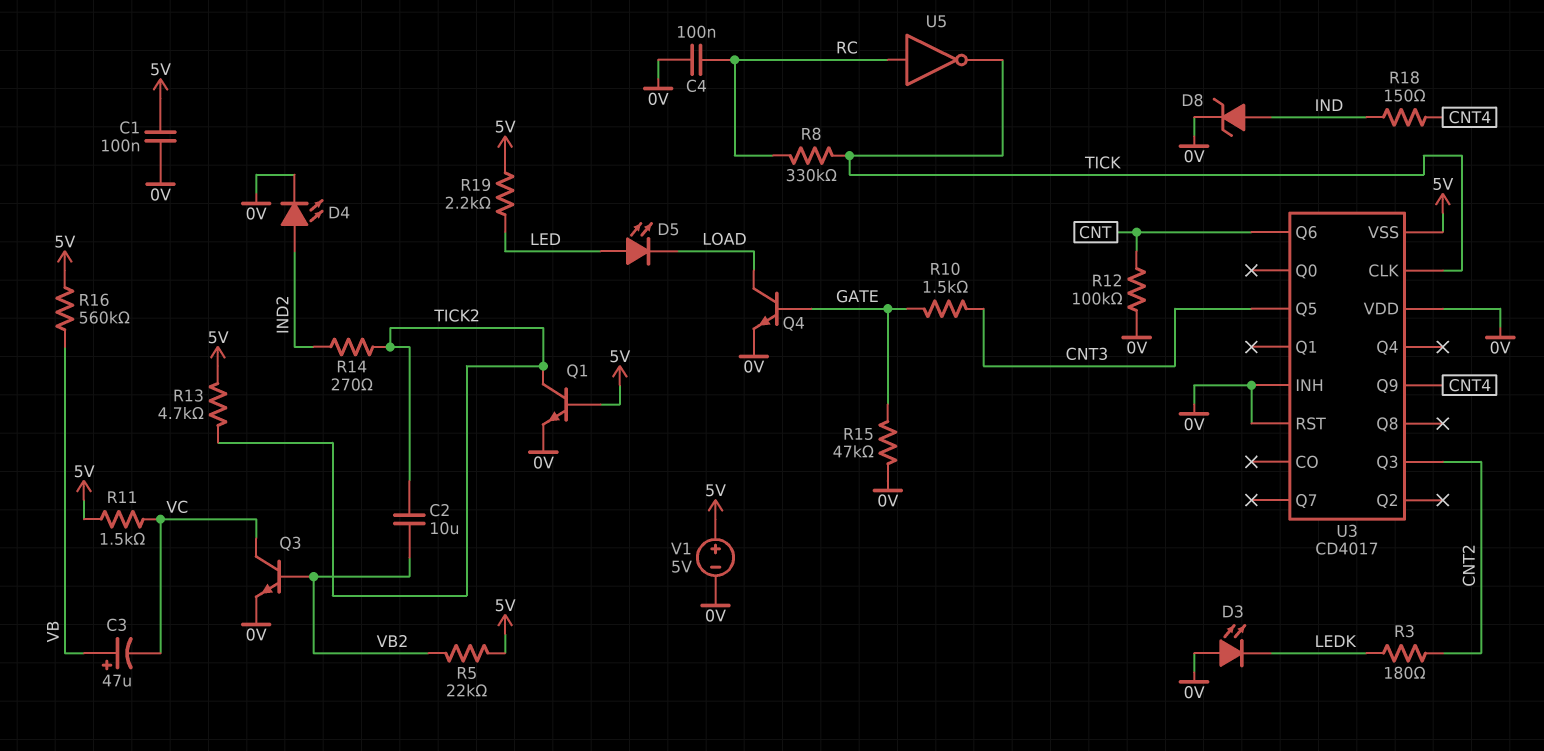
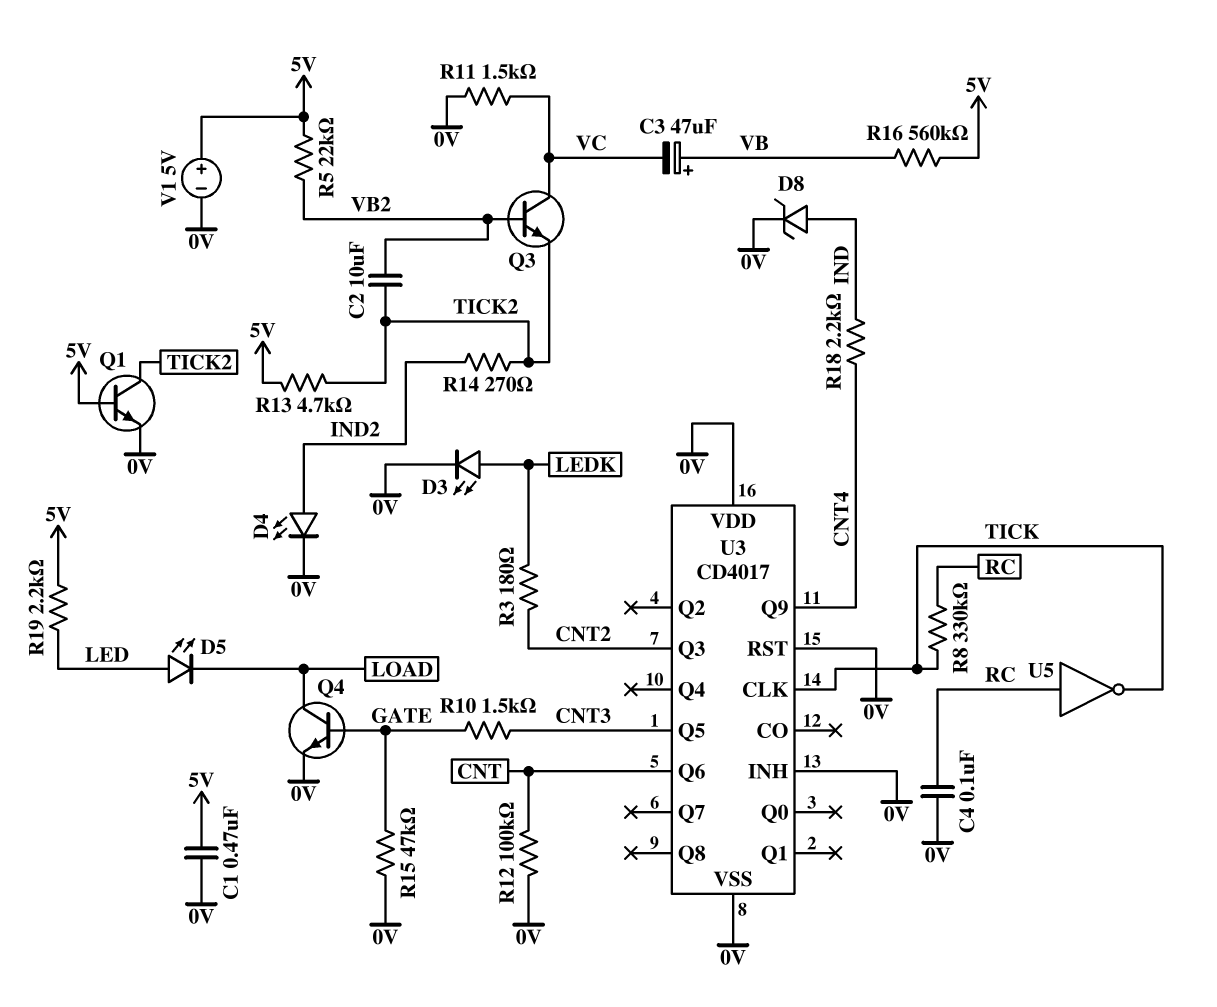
C1: 100nF (0V, 5V) -> 470nF (0V, 5V)
D3: LED (A 0V, K LEDK) -> LED (A LEDK, K 0V)
Q3: NPN (B VB2, C VC, E 0V) -> NPN (B VB2, C VC, E TICK2)
R11: 1.5k (5V, VC) -> 1.5k (0V, VC)
R18: 150 (CNT4, IND) -> 2.2k (CNT4, IND)
U3 pin VSS: 5V -> 0V

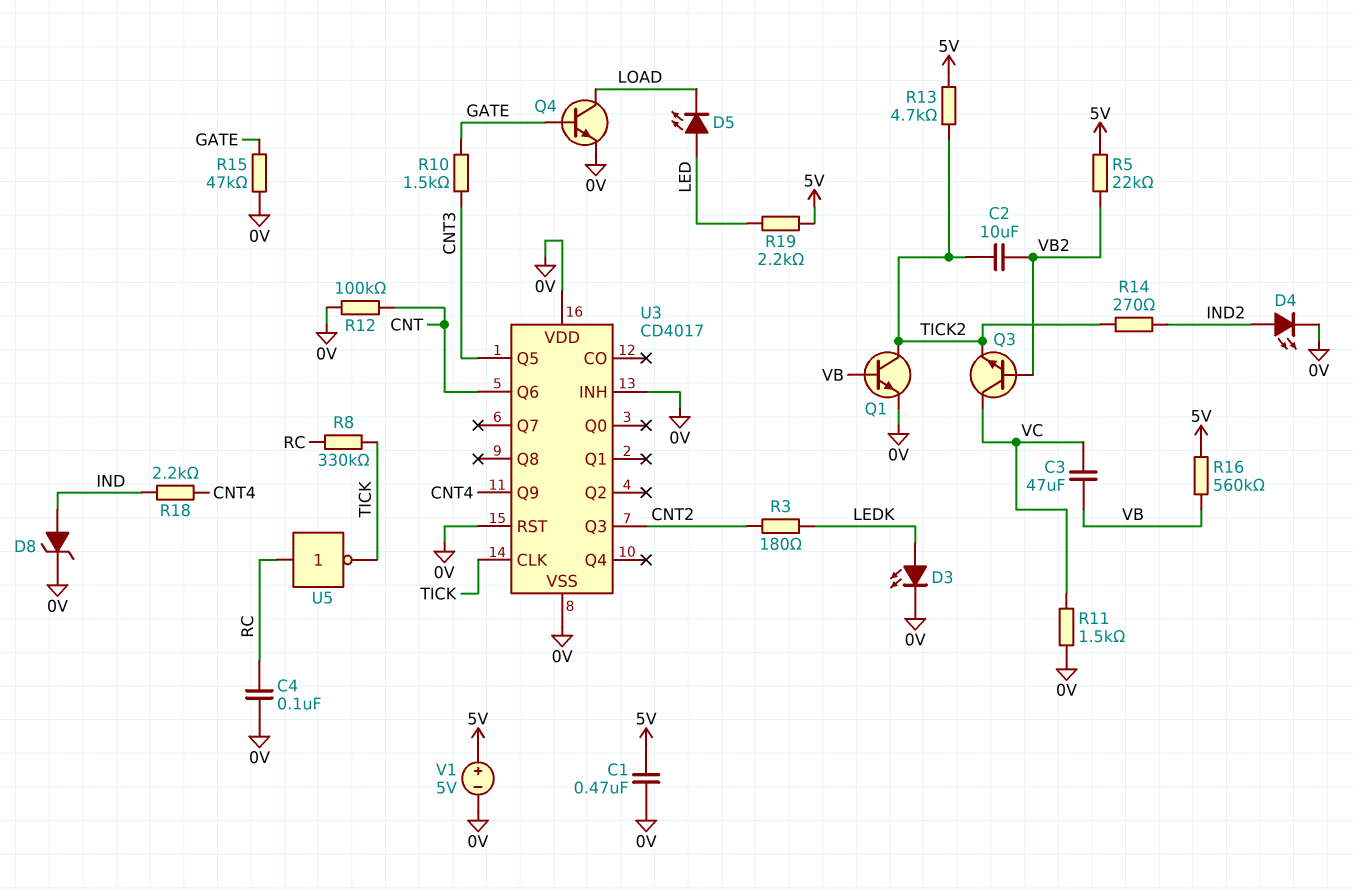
C3: 47uF (plus VB, minus VC) -> 47uF (VB, VC)
Q1: NPN (B 5V, C TICK2, E 0V) -> NPN (B VB, C TICK2, E 0V)

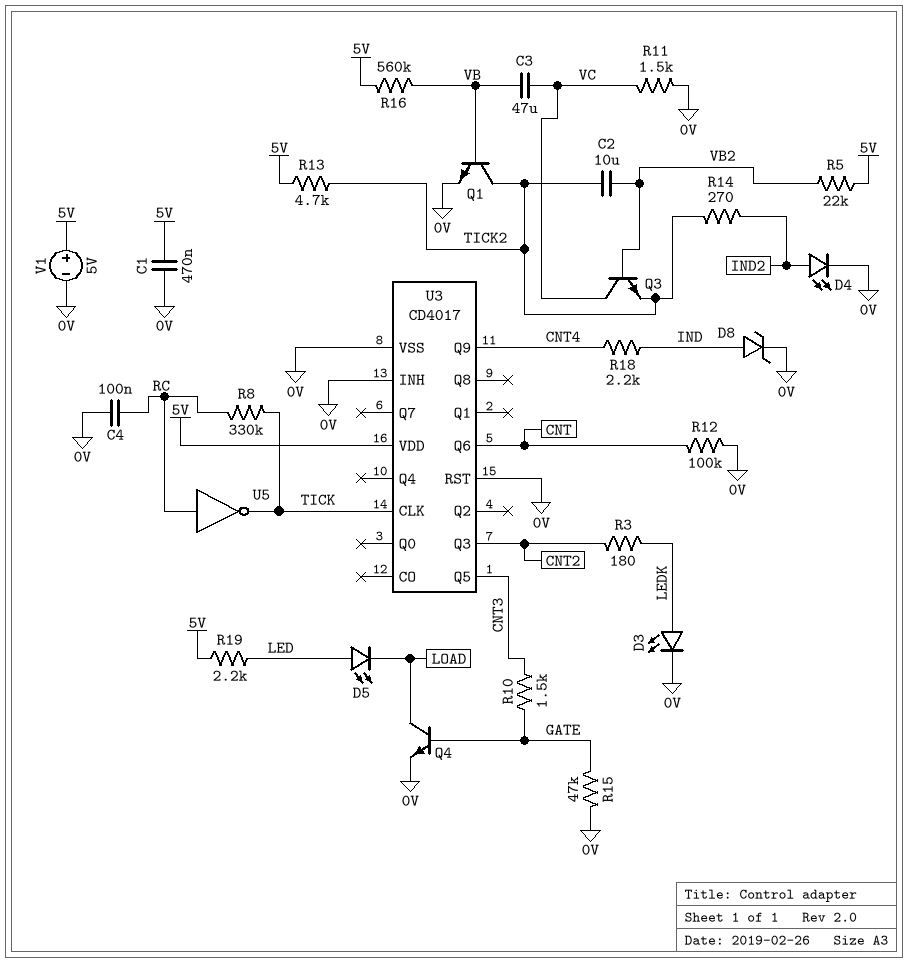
U3 pin VDD: 0V -> 5V

